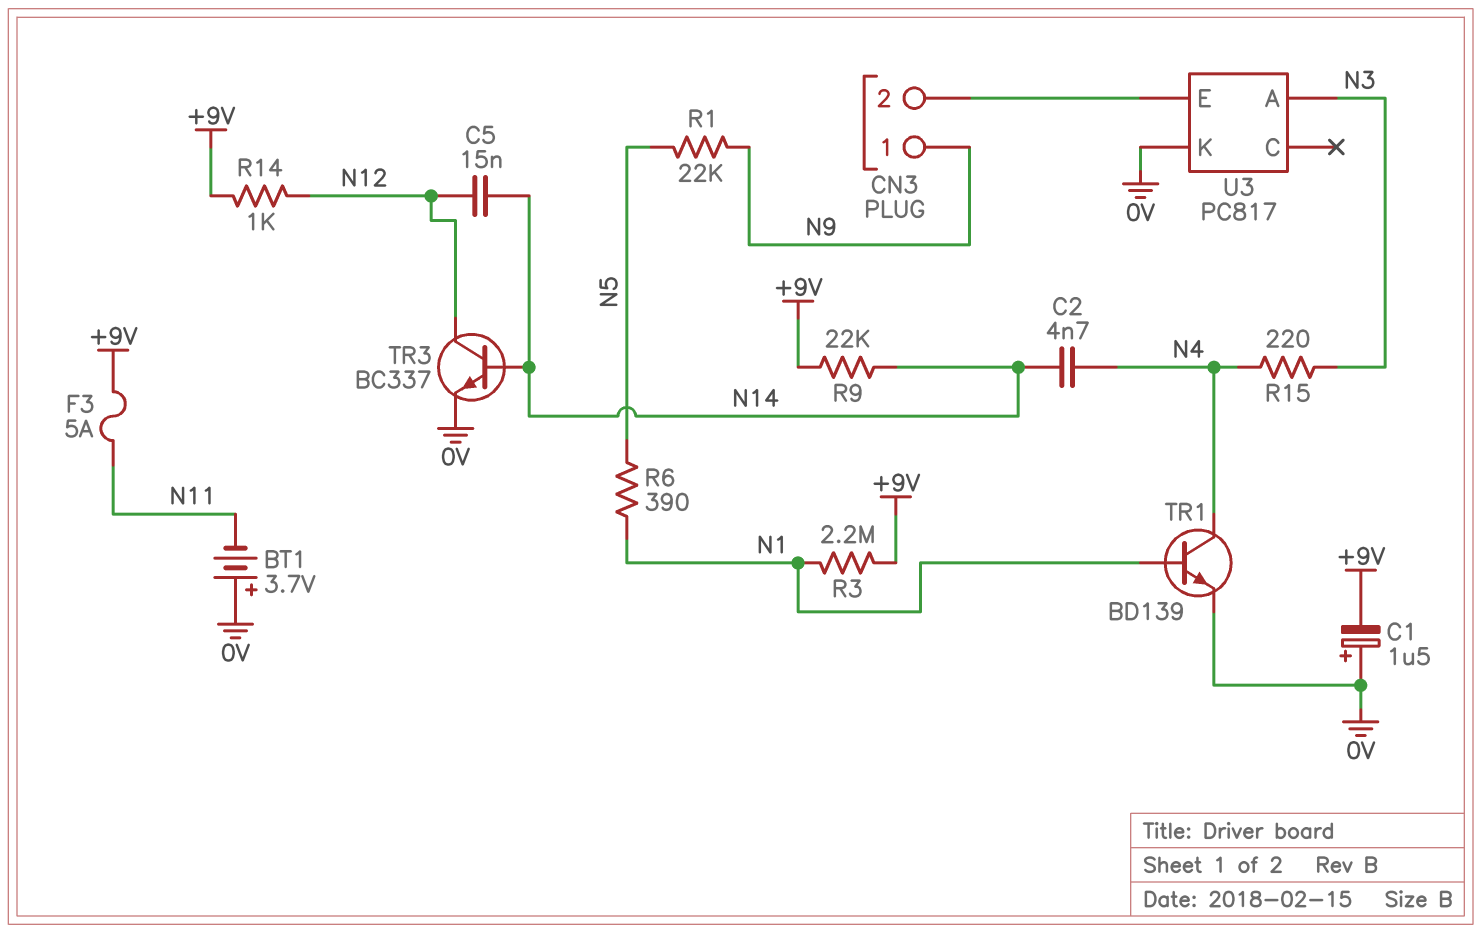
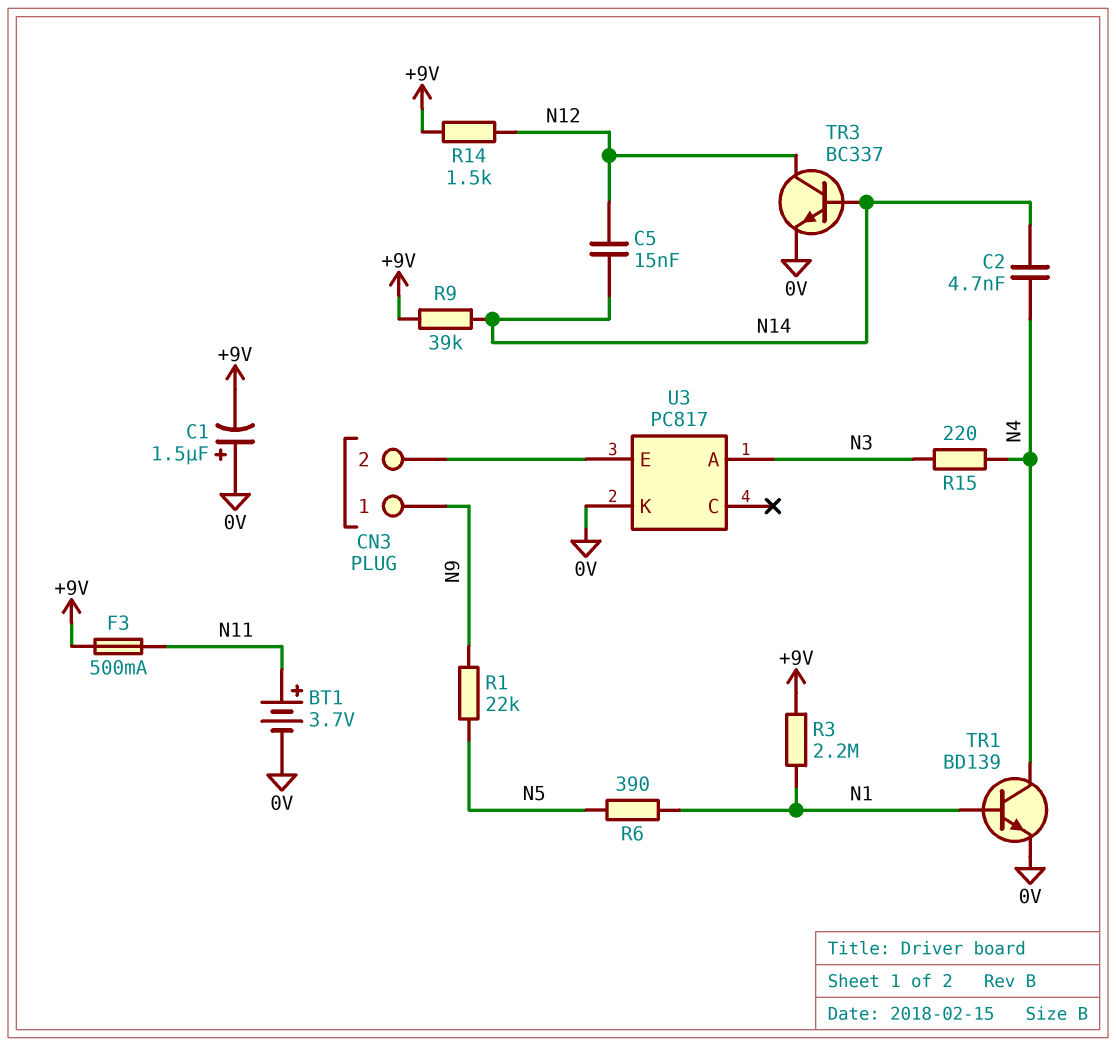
BT1: 3.7V (plus 0V, minus N11) -> 3.7V (plus N11, minus 0V)
F3: 5A (+9V, N11) -> 500mA (+9V, N11)
R9: 22k (+9V, N14) -> 39k (+9V, N14)
R14: 1k (+9V, N12) -> 1.5k (+9V, N12)

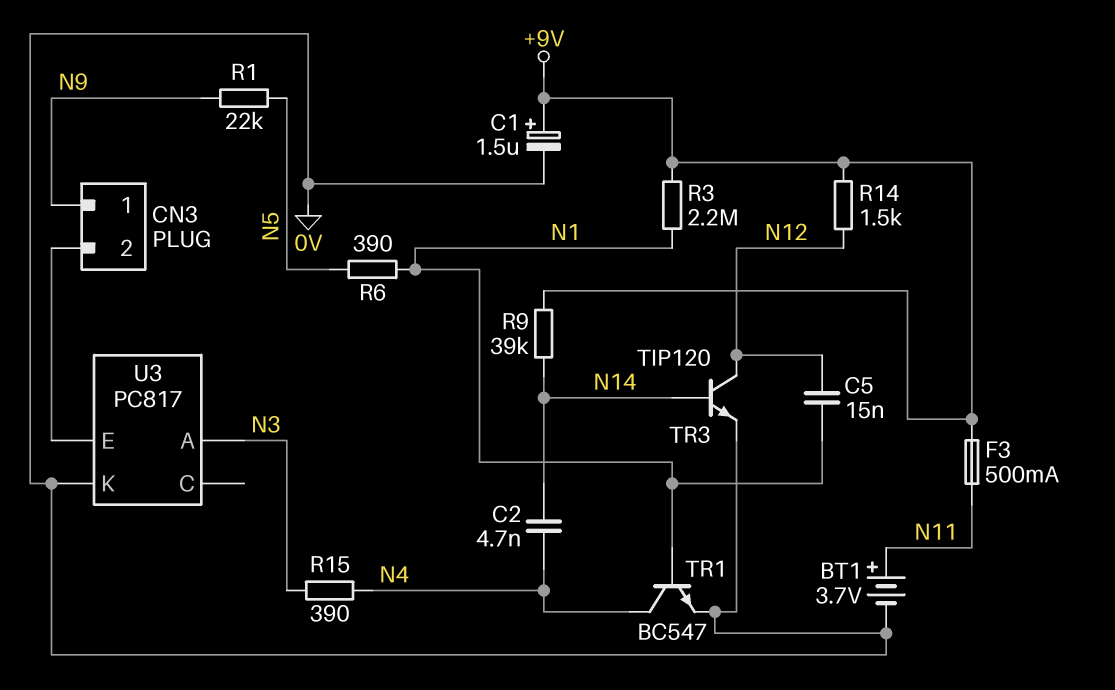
C1: 1.5uF (plus 0V, minus +9V) -> 1.5uF (plus +9V, minus 0V)
C5: 15nF (N12, N14) -> 15nF (N1, N12)
R15: 220 (N3, N4) -> 390 (N3, N4)
TR1: NPN BD139 (B N1, C N4, E 0V) -> NPN BC547 (B N1, C N4, E 0V)
TR3: NPN BC337 (B N14, C N12, E 0V) -> NPN TIP120 (B N14, C N12, E 0V)

